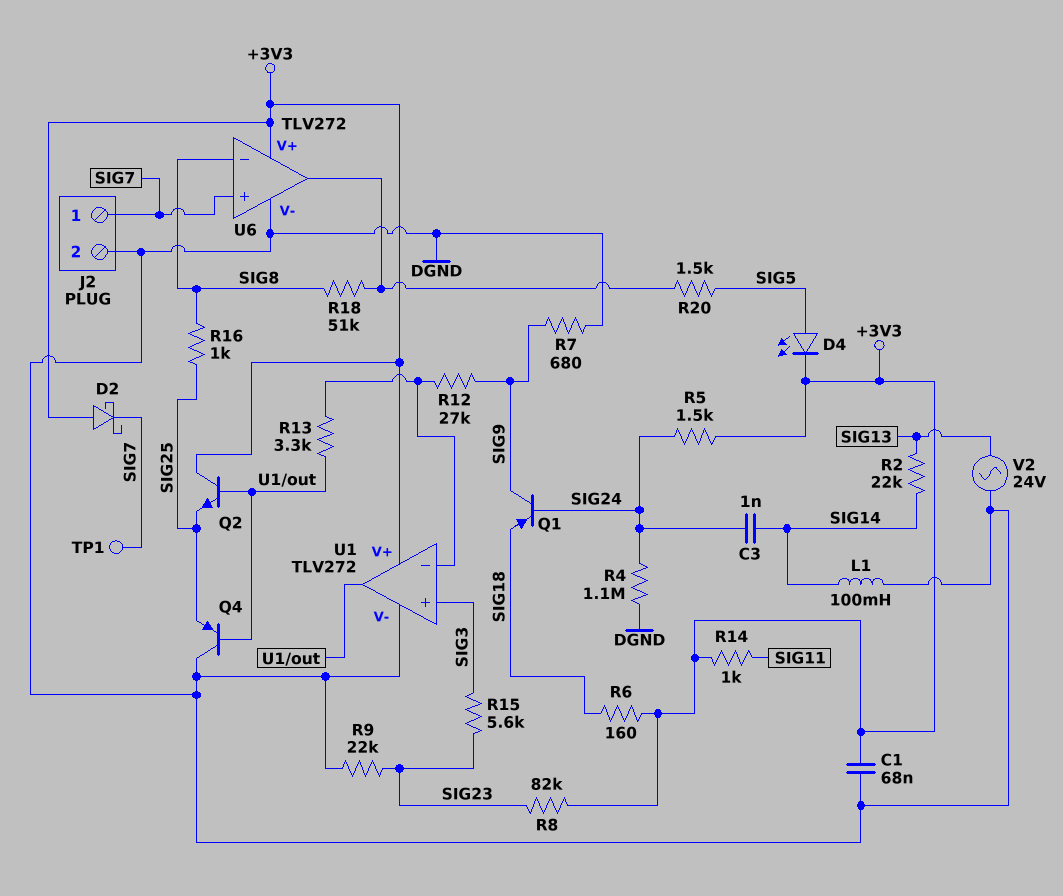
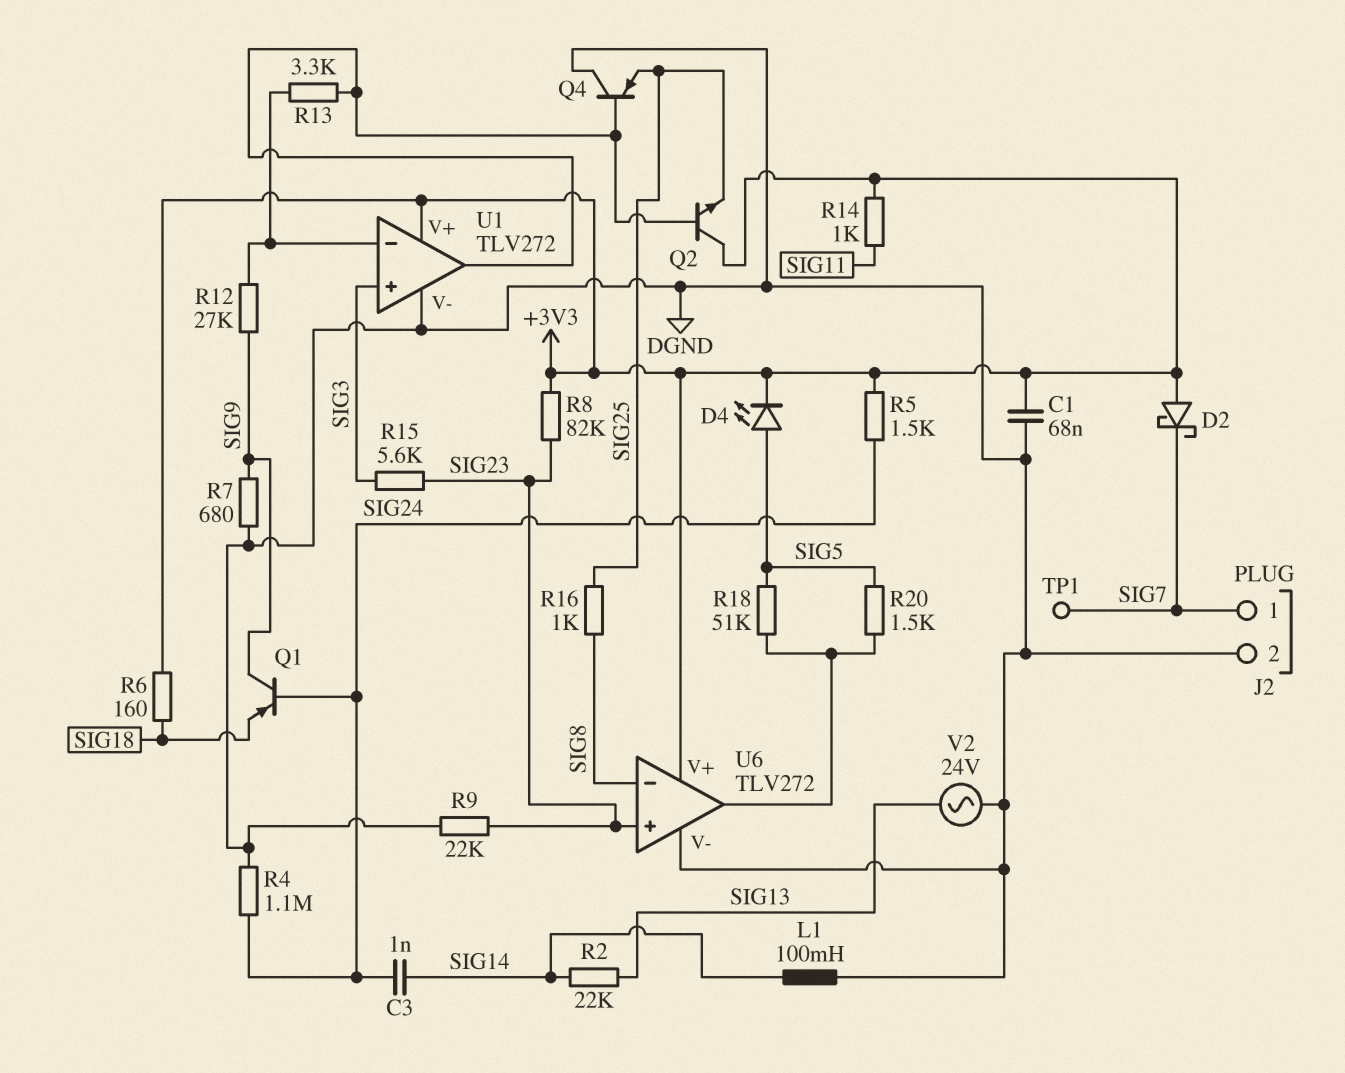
R18: 51k (SIG8, U6/out) -> 51k (SIG5, U6/out)
U6 pin in+: SIG7 -> SIG23

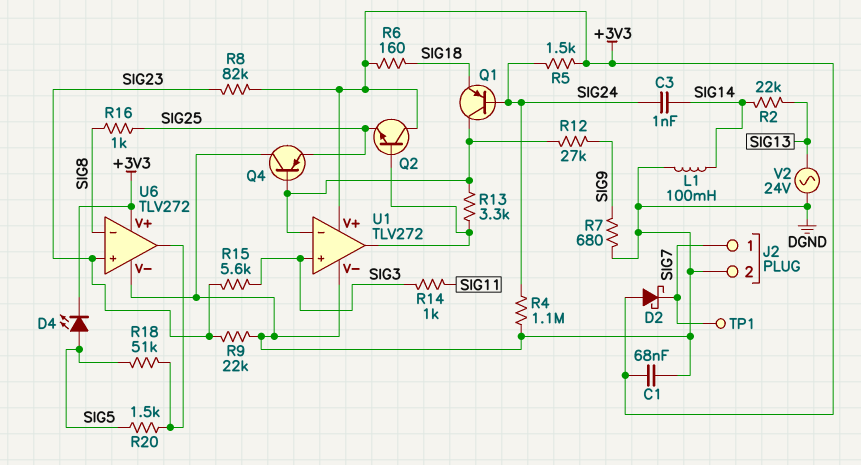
Q1: PNP (B SIG24, C SIG9, E SIG18) -> PNP (B SIG24, C U1/in-, E SIG18)
Q4: PNP (B U1/out, C DGND, E SIG25) -> PNP (B U1/in-, C DGND, E SIG25)
R14: 1k (+3V3, SIG11) -> 1k (SIG3, SIG11)

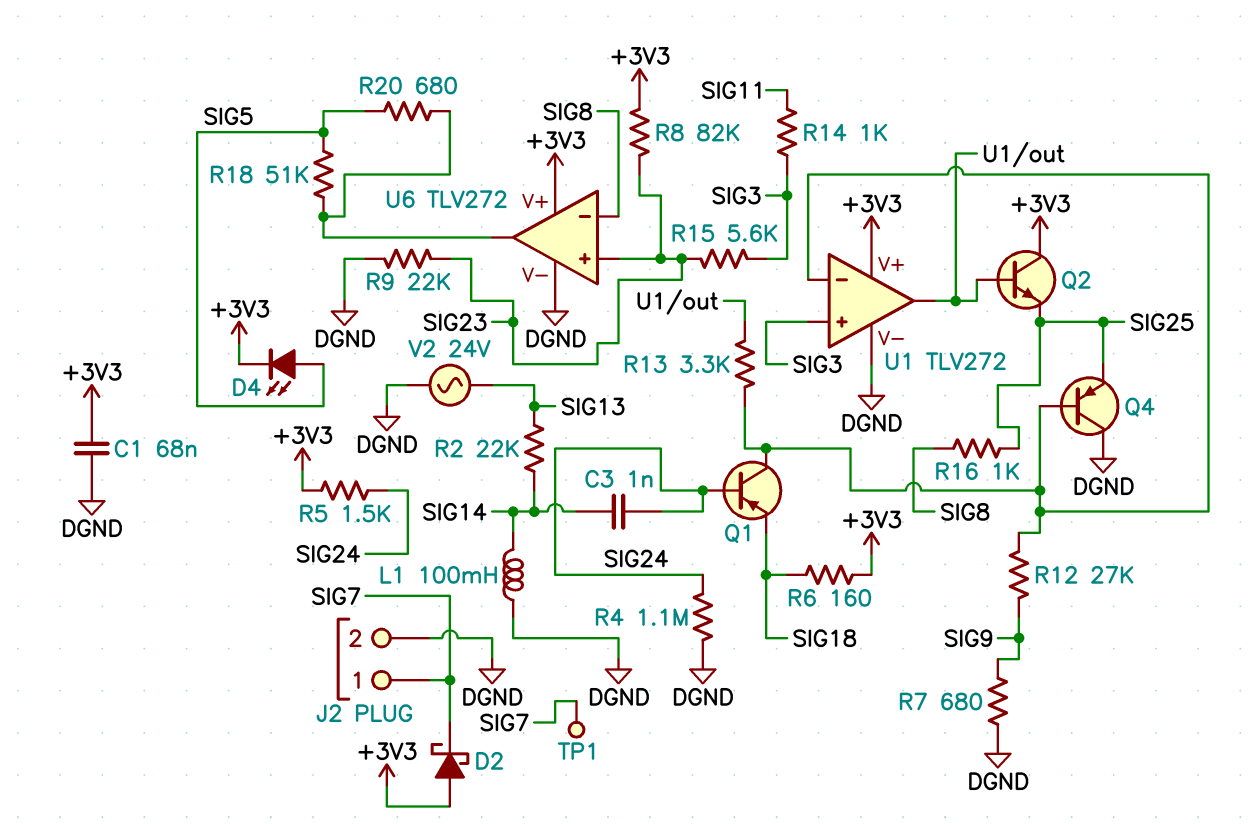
R20: 1.5k (SIG5, U6/out) -> 680 (SIG5, U6/out)

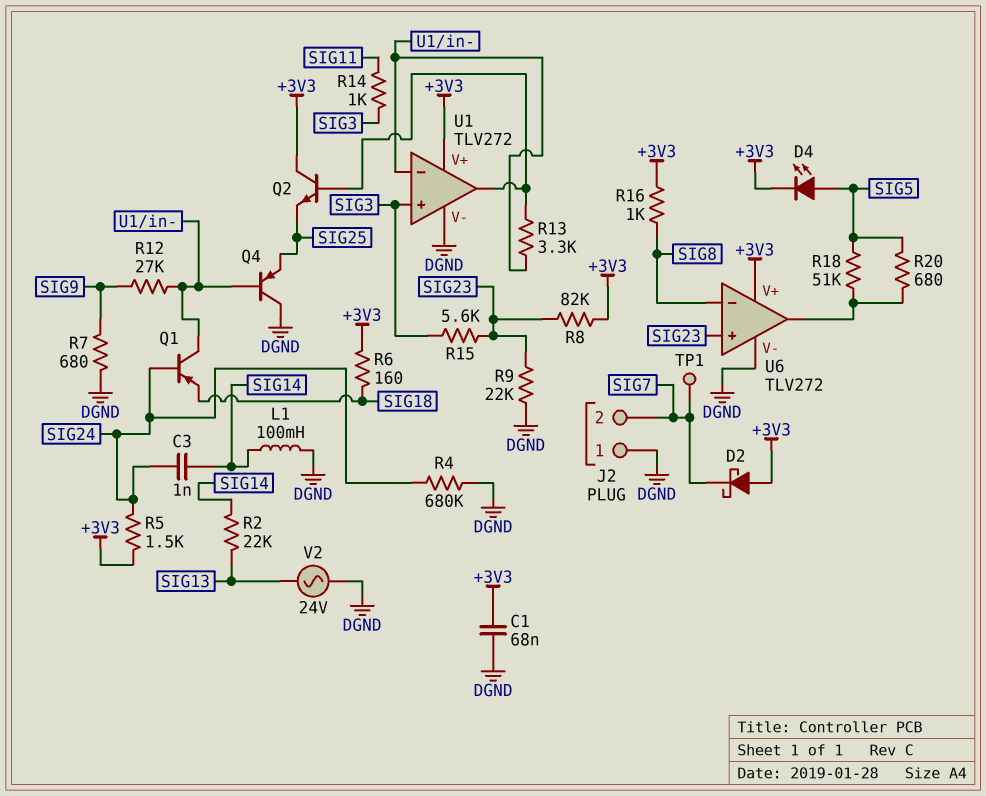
J2 pin 1: SIG7 -> DGND
J2 pin 2: DGND -> SIG7
R4: 1.1M (DGND, SIG24) -> 680k (DGND, SIG24)
R16: 1k (SIG8, SIG25) -> 1k (+3V3, SIG8)

